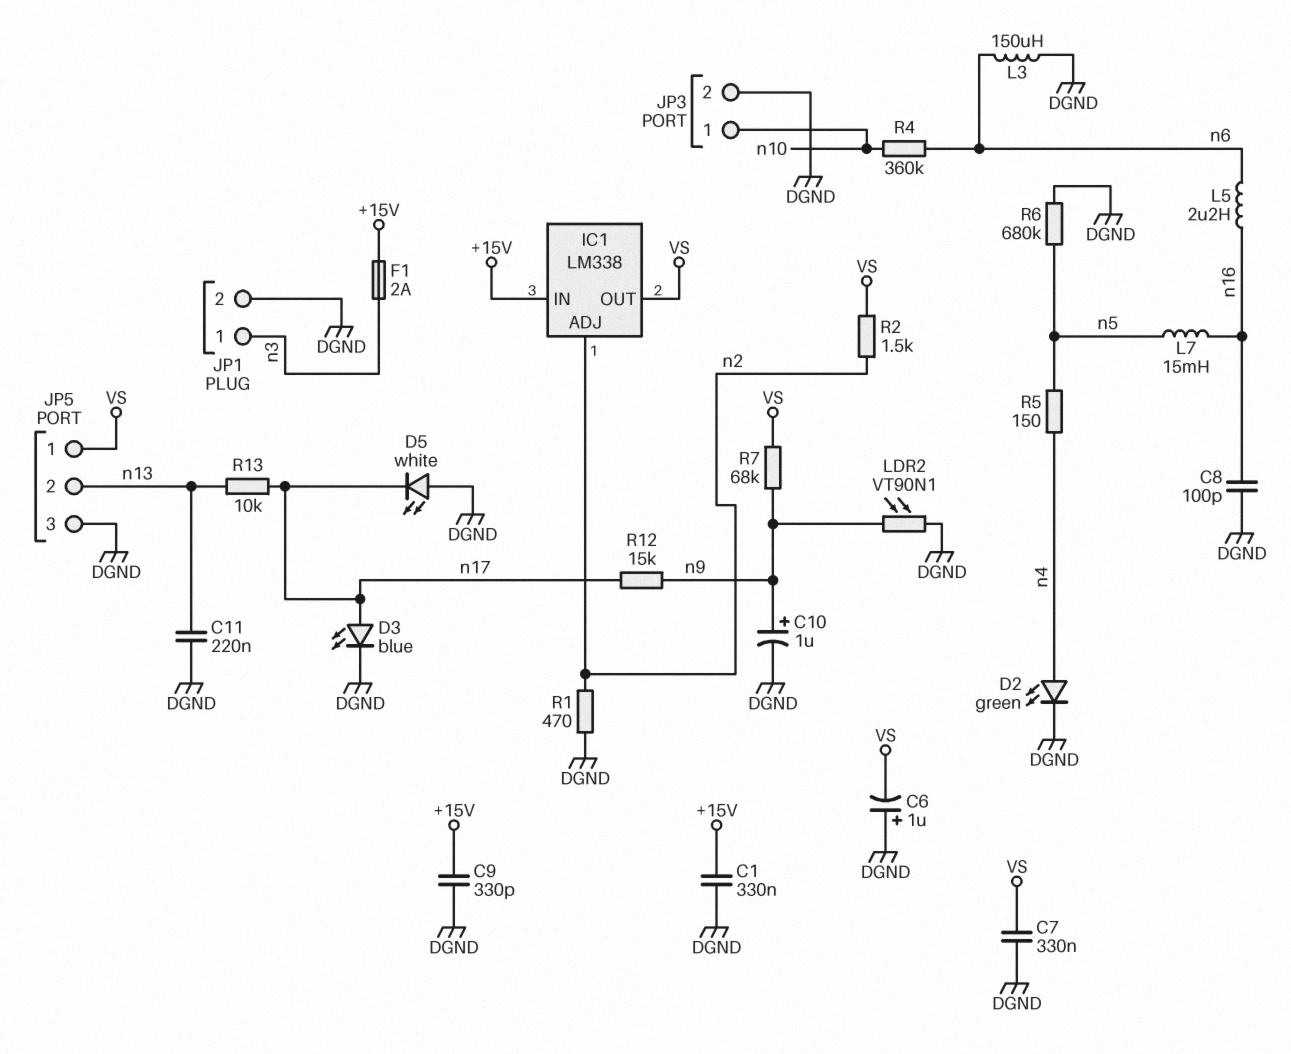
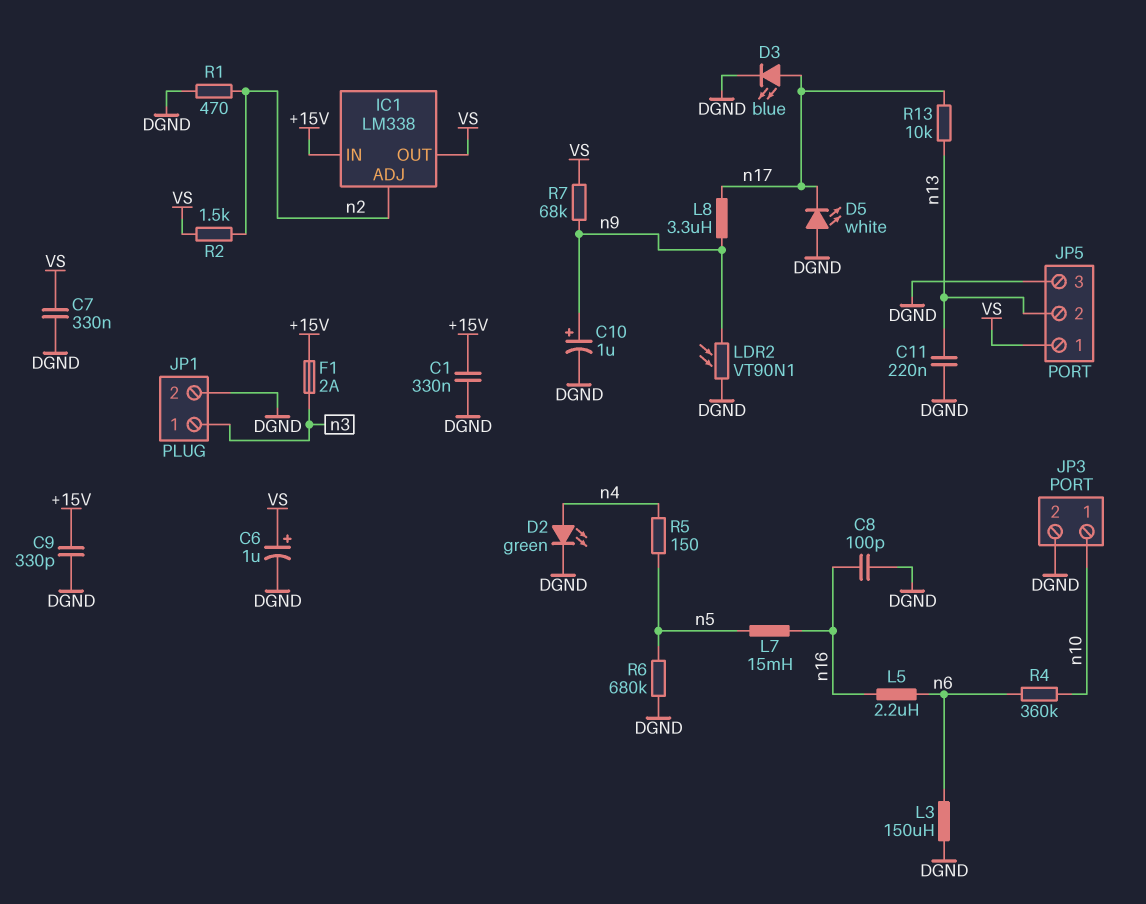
C6: 1uF (plus DGND, minus VS) -> 1uF (plus VS, minus DGND)
L8: none -> 3.3uH (n9, n17)
R12: 15k (n9, n17) -> none

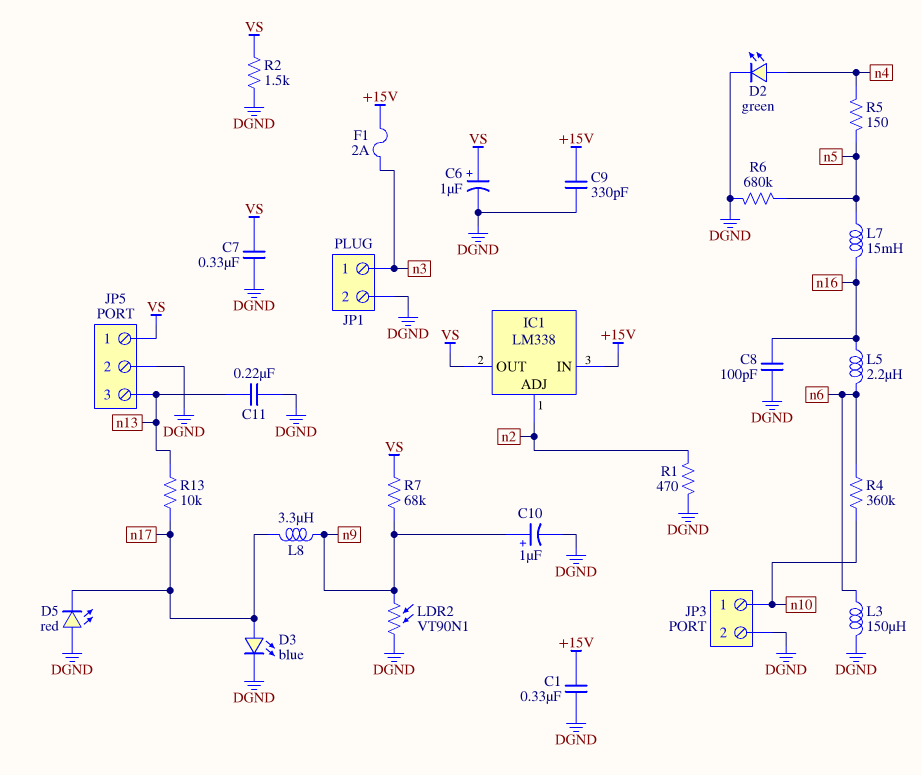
D5: LED white (A DGND, K n17) -> LED red (A DGND, K n17)
JP5 pin 2: n13 -> DGND
JP5 pin 3: DGND -> n13
R2: 1.5k (VS, n2) -> 1.5k (DGND, VS)

